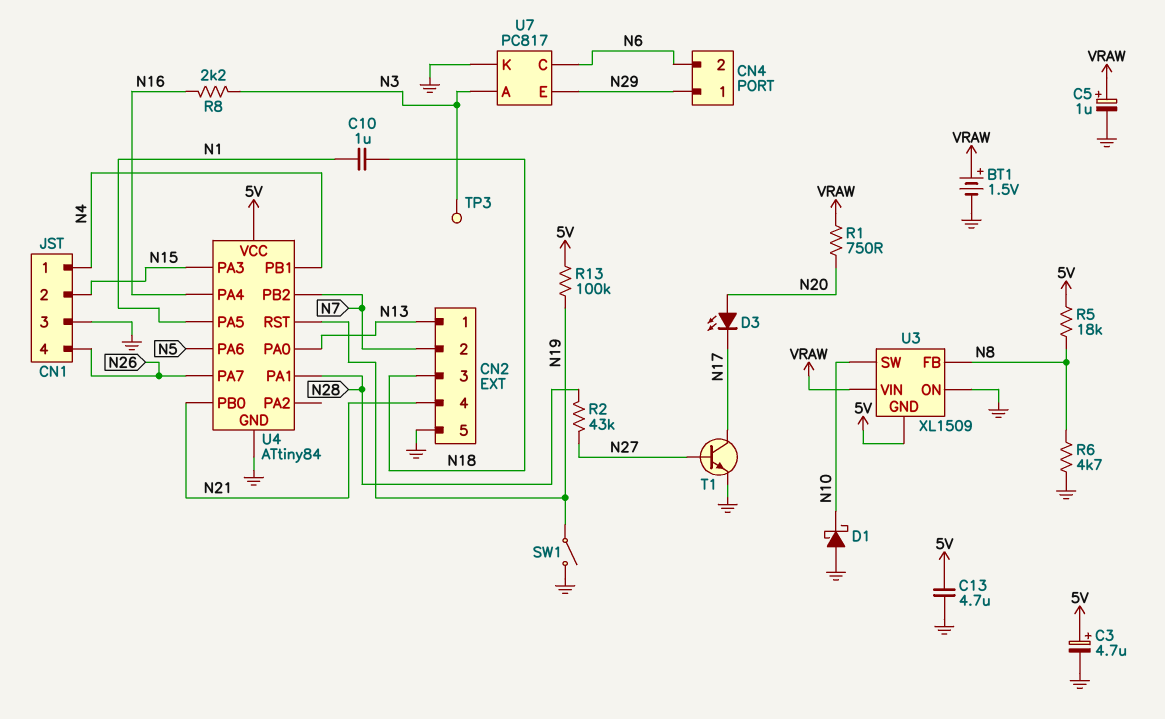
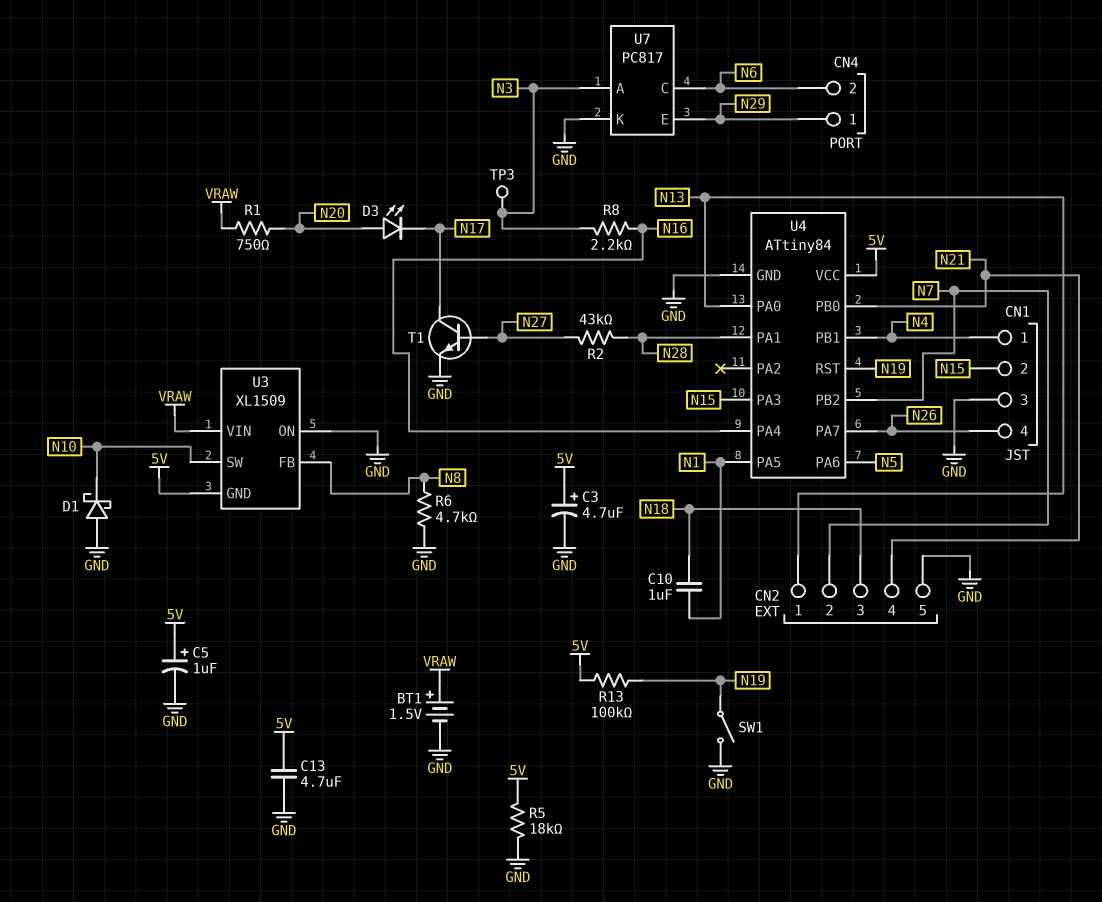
C5: 1uF (plus VRAW, minus GND) -> 1uF (plus 5V, minus GND)
R5: 18k (5V, N8) -> 18k (5V, GND)

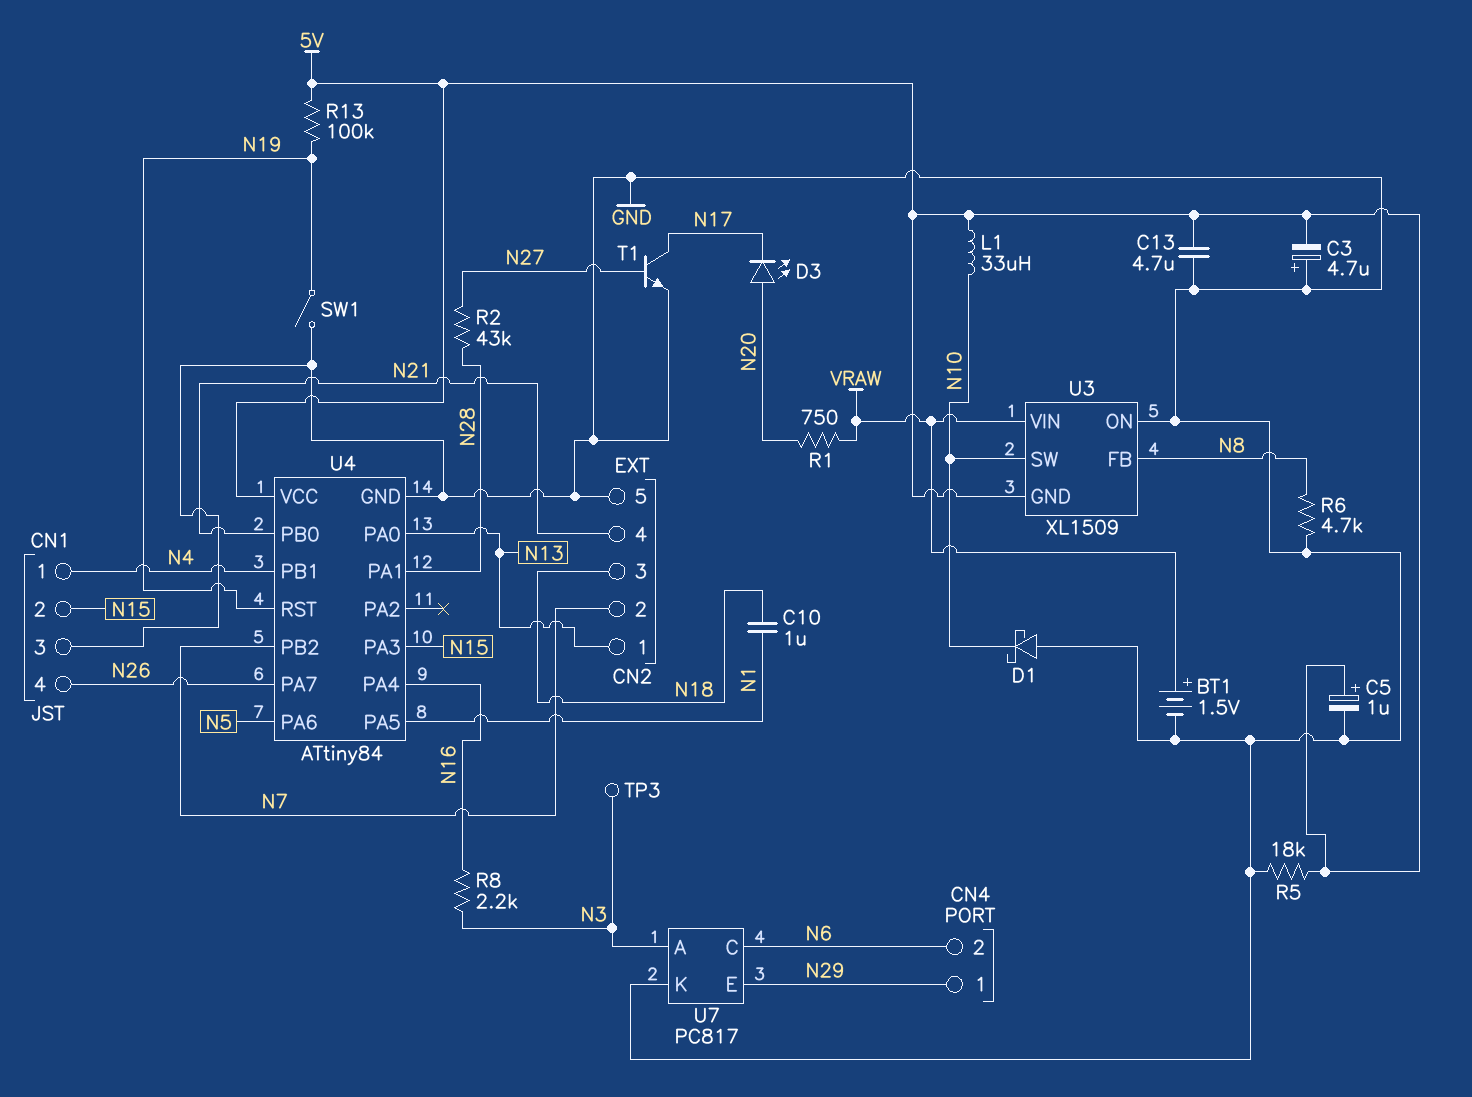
C3: 4.7uF (plus 5V, minus GND) -> 4.7uF (plus GND, minus 5V)
L1: none -> 33uH (5V, N10)

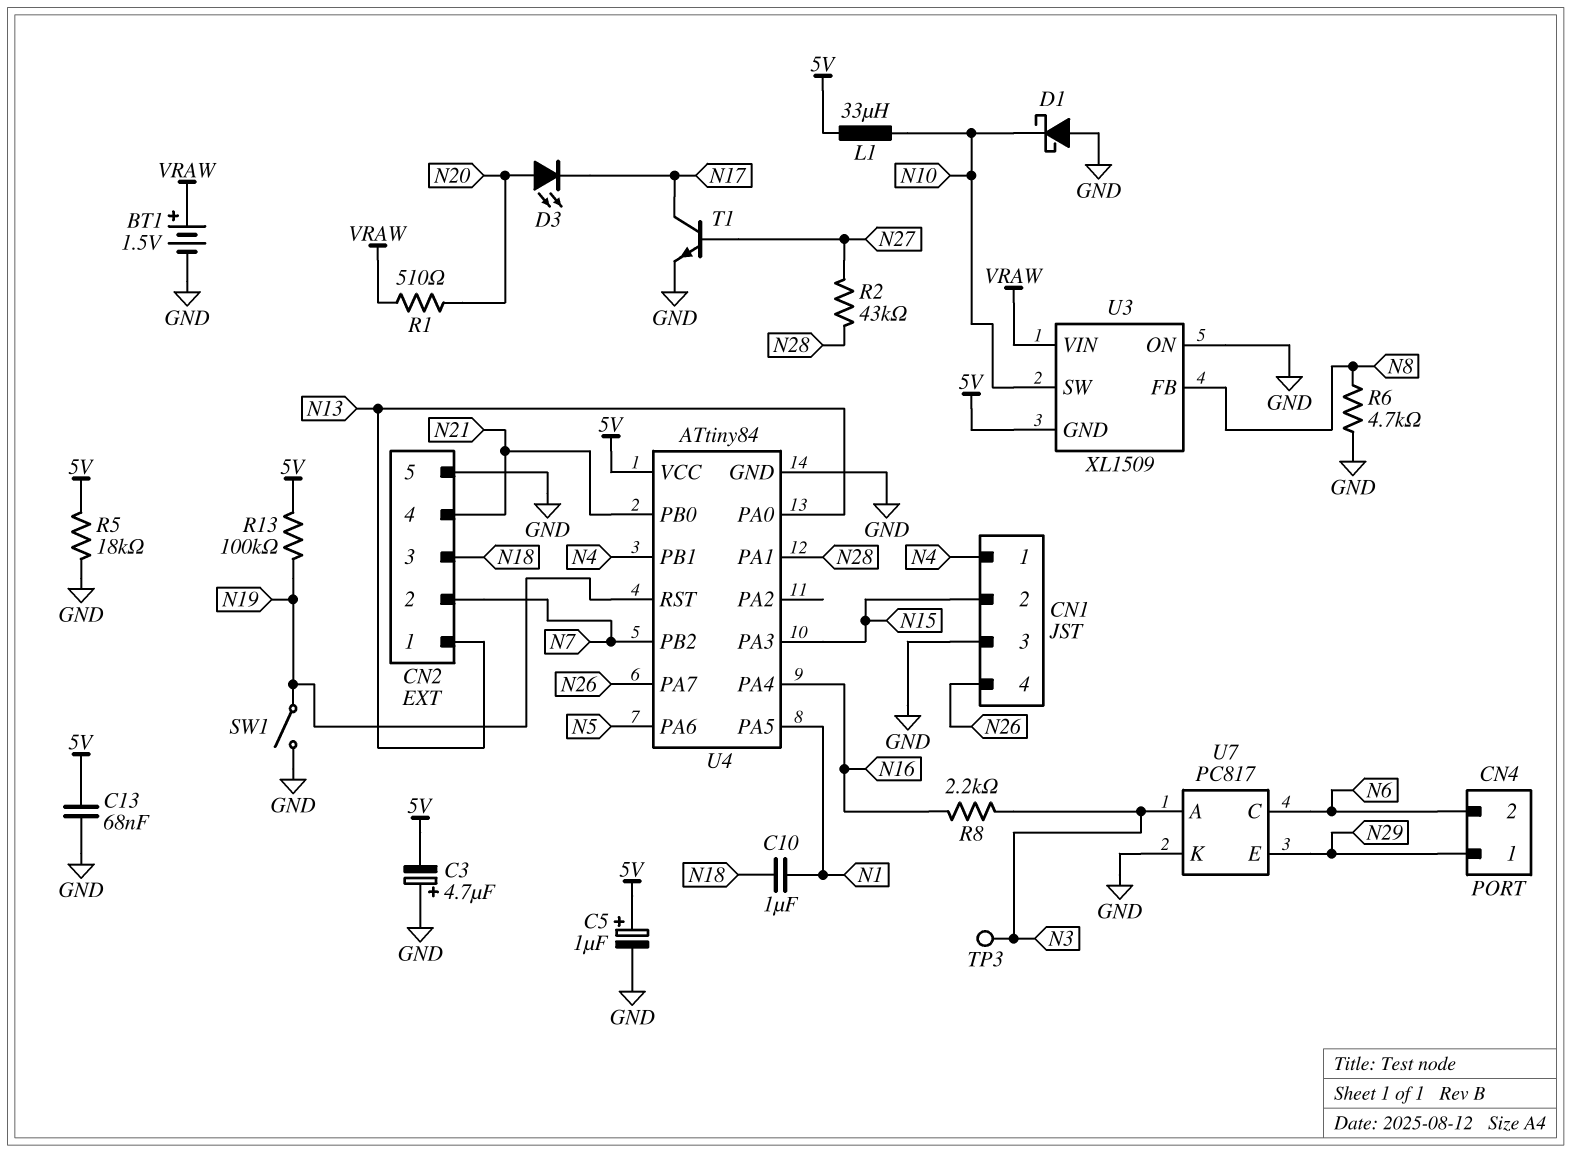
C13: 4.7uF (5V, GND) -> 68nF (5V, GND)
R1: 750 (N20, VRAW) -> 510 (N20, VRAW)

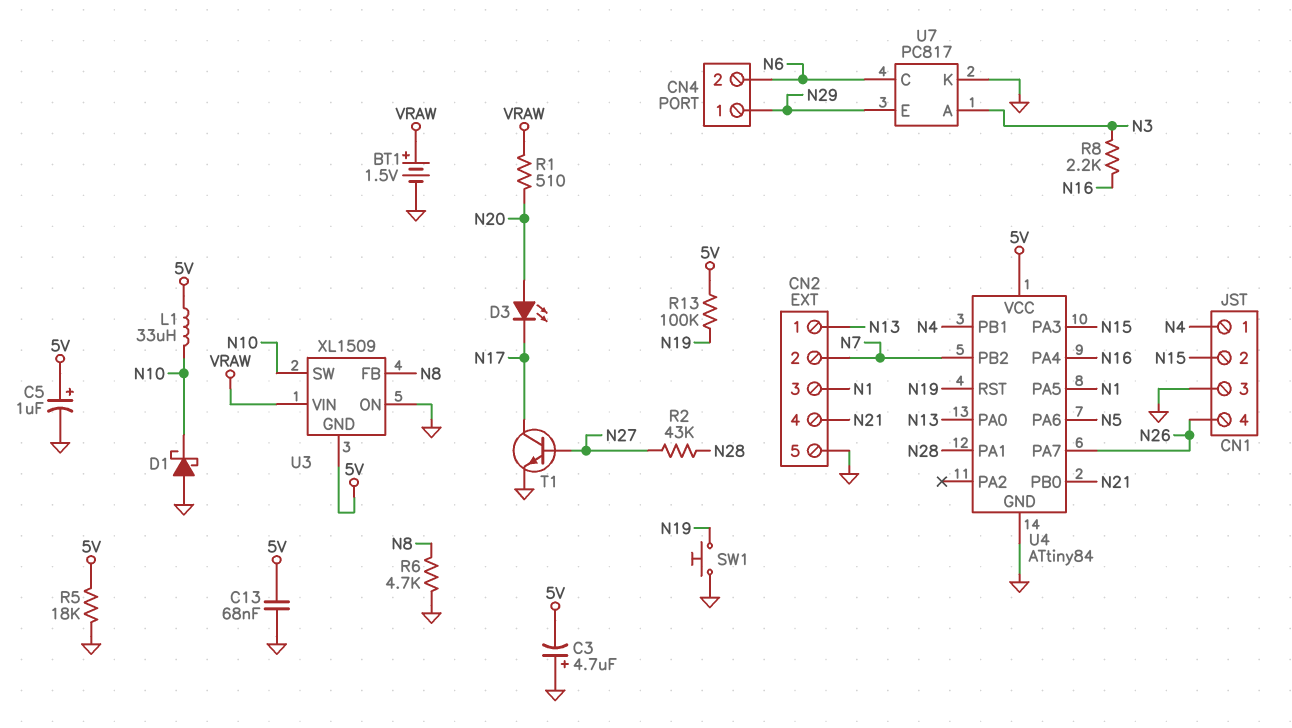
C10: 1uF (N1, N18) -> none
CN2 pin 3: N18 -> N1
SW1: switch (GND, N19) -> button (GND, N19)
TP3: test point (N3) -> none

